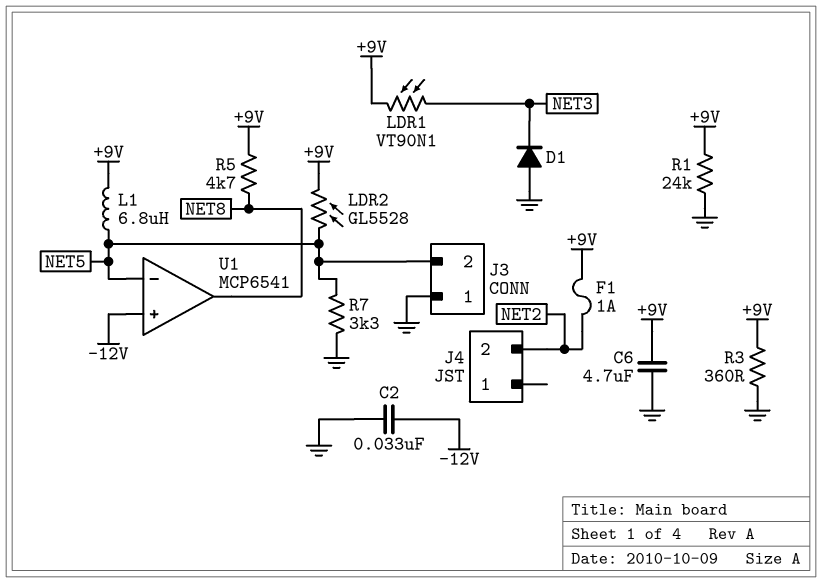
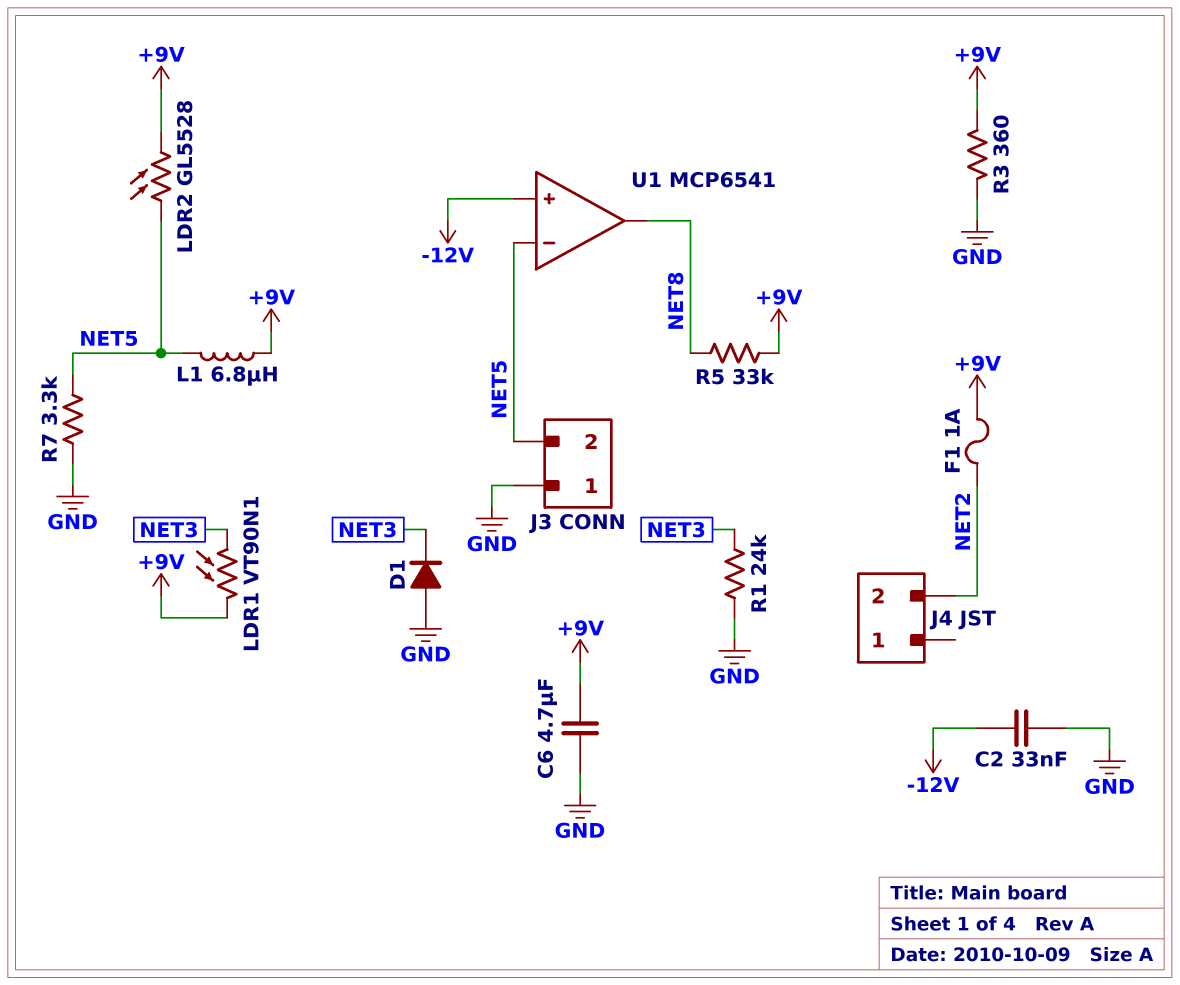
R1: 24k (+9V, GND) -> 24k (GND, NET3)
R5: 4.7k (+9V, NET8) -> 33k (+9V, NET8)

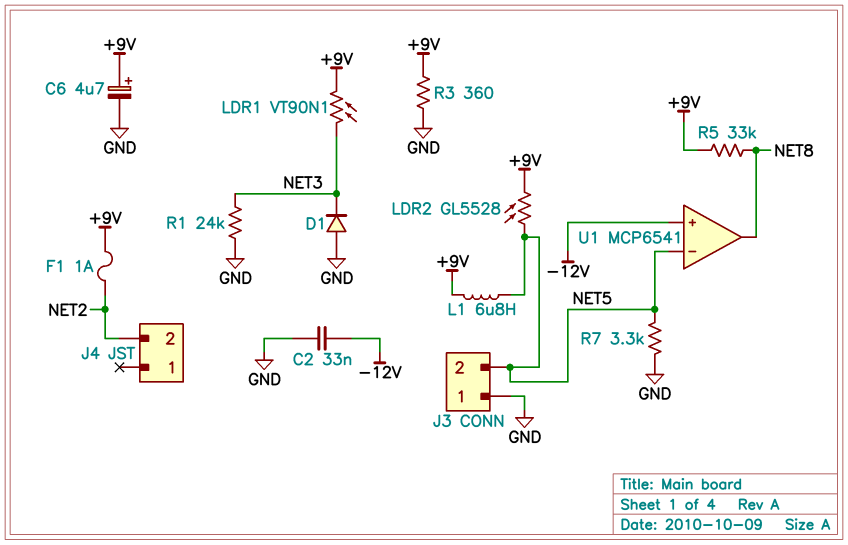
C6: 4.7uF (+9V, GND) -> 4.7uF (plus +9V, minus GND)

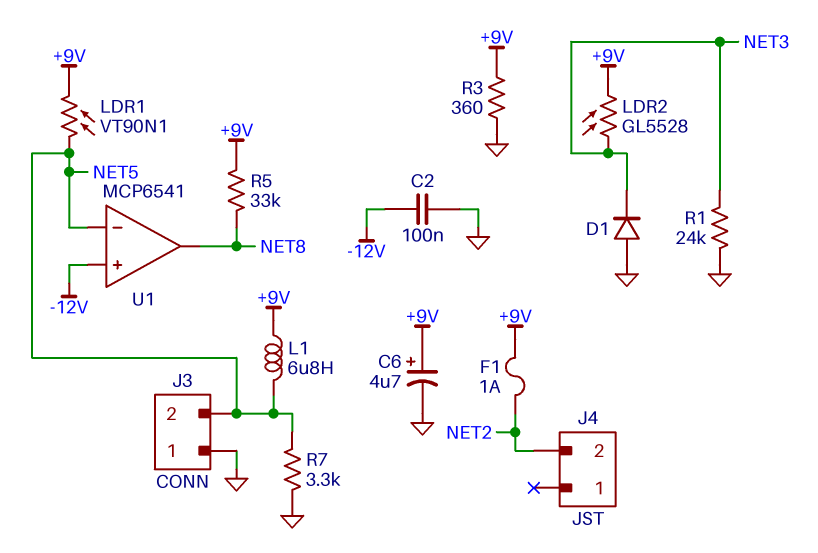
C2: 33nF (-12V, GND) -> 100nF (-12V, GND)
LDR1: VT90N1 (+9V, NET3) -> VT90N1 (+9V, NET5)
LDR2: GL5528 (+9V, NET5) -> GL5528 (+9V, NET3)

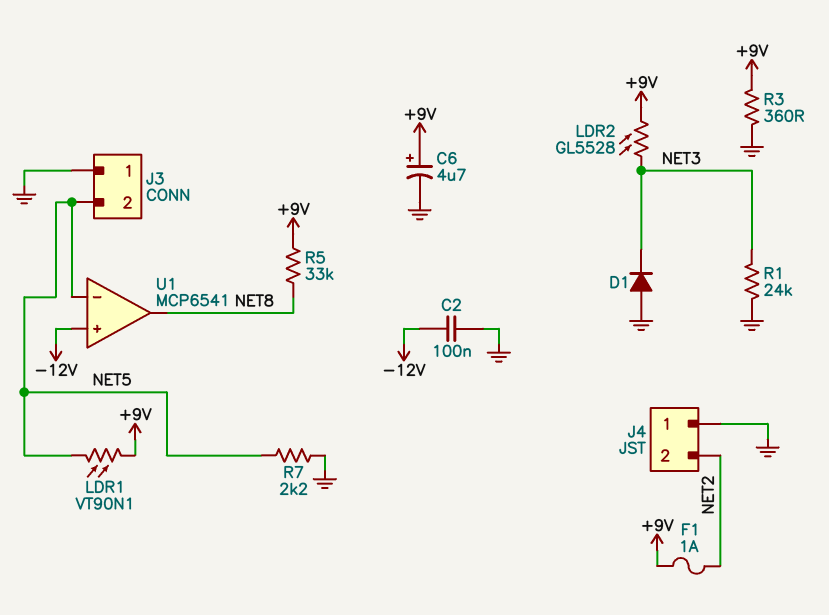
J4 pin 1: none -> GND
L1: 6.8uH (+9V, NET5) -> none
R7: 3.3k (GND, NET5) -> 2.2k (GND, NET5)

